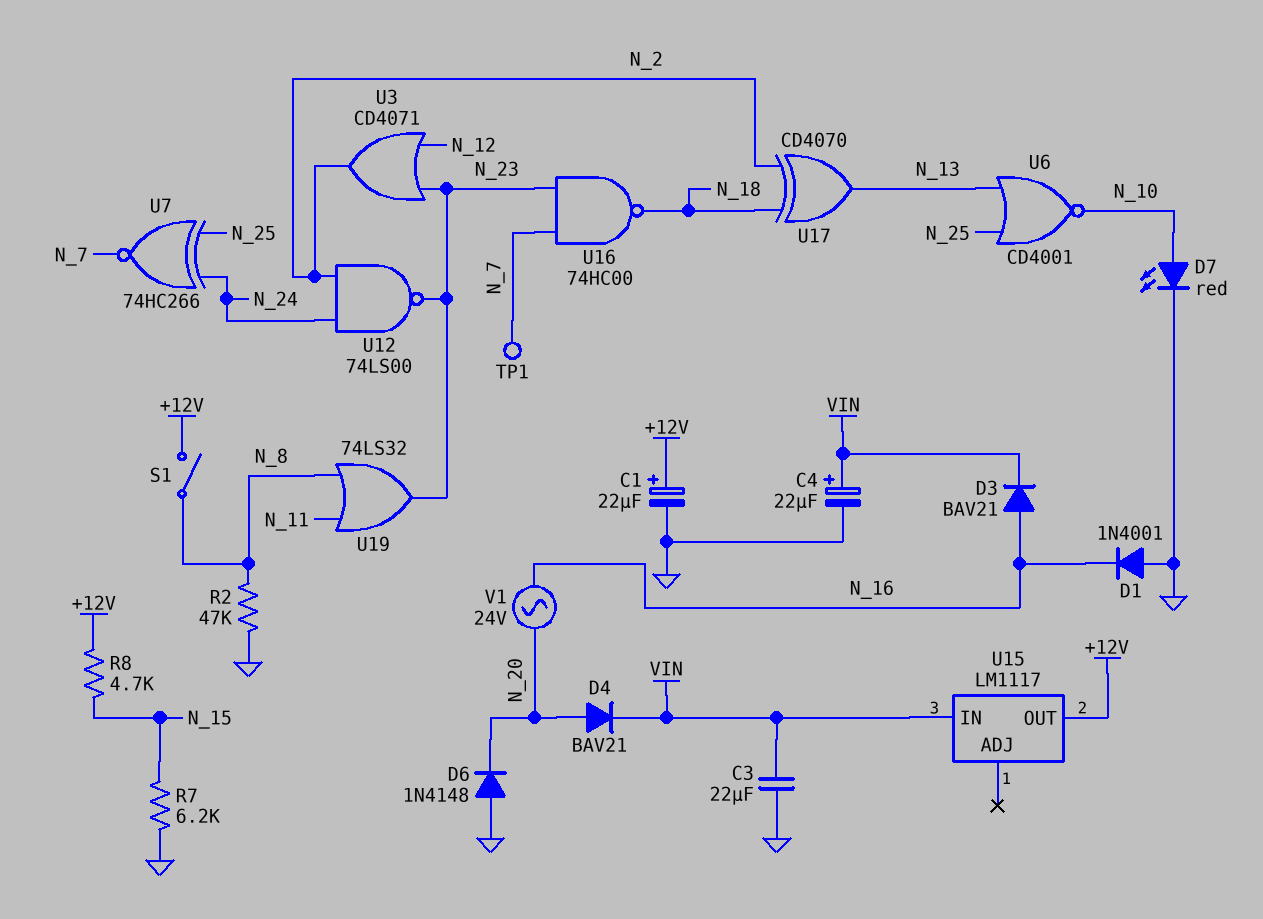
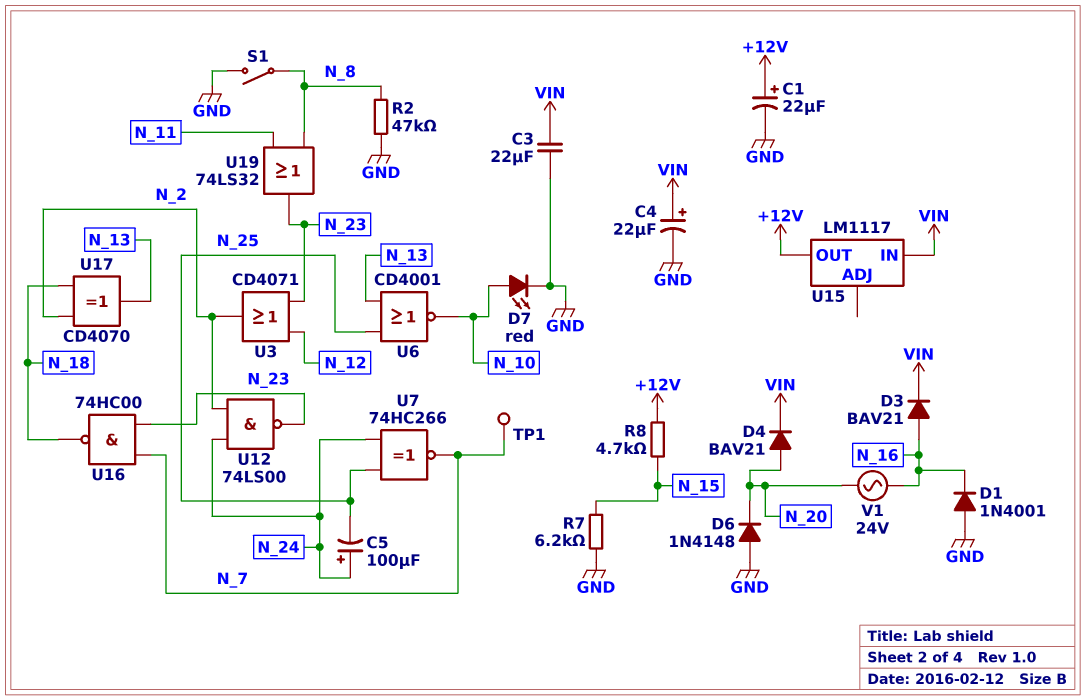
C5: none -> 100uF (plus N_24, minus N_25)
S1: switch (+12V, N_8) -> switch (GND, N_8)

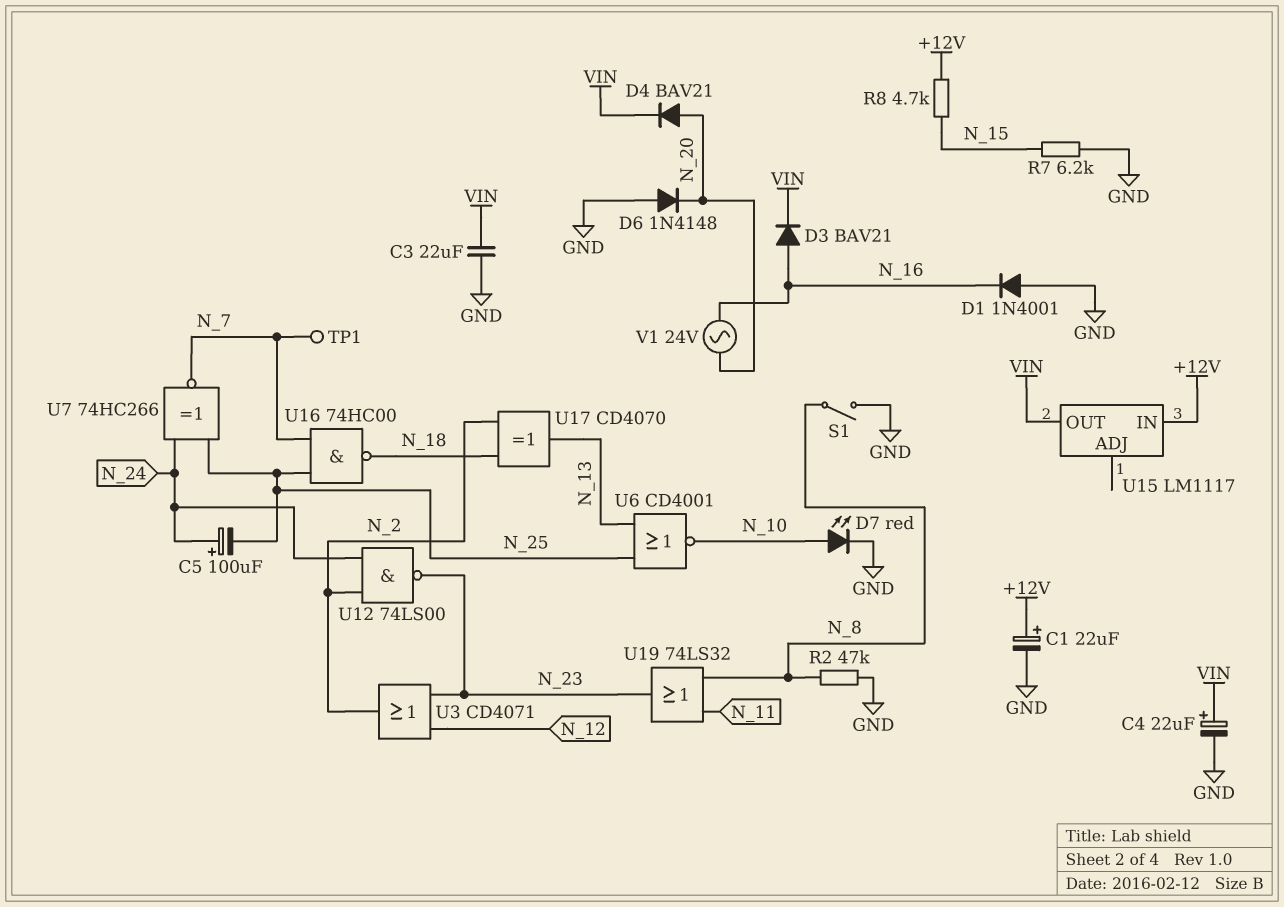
U15 pin IN: VIN -> +12V
U15 pin OUT: +12V -> VIN
U16: NAND 74HC00 (in N_7, in N_23, out N_18) -> NAND 74HC00 (in N_7, in N_25, out N_18)

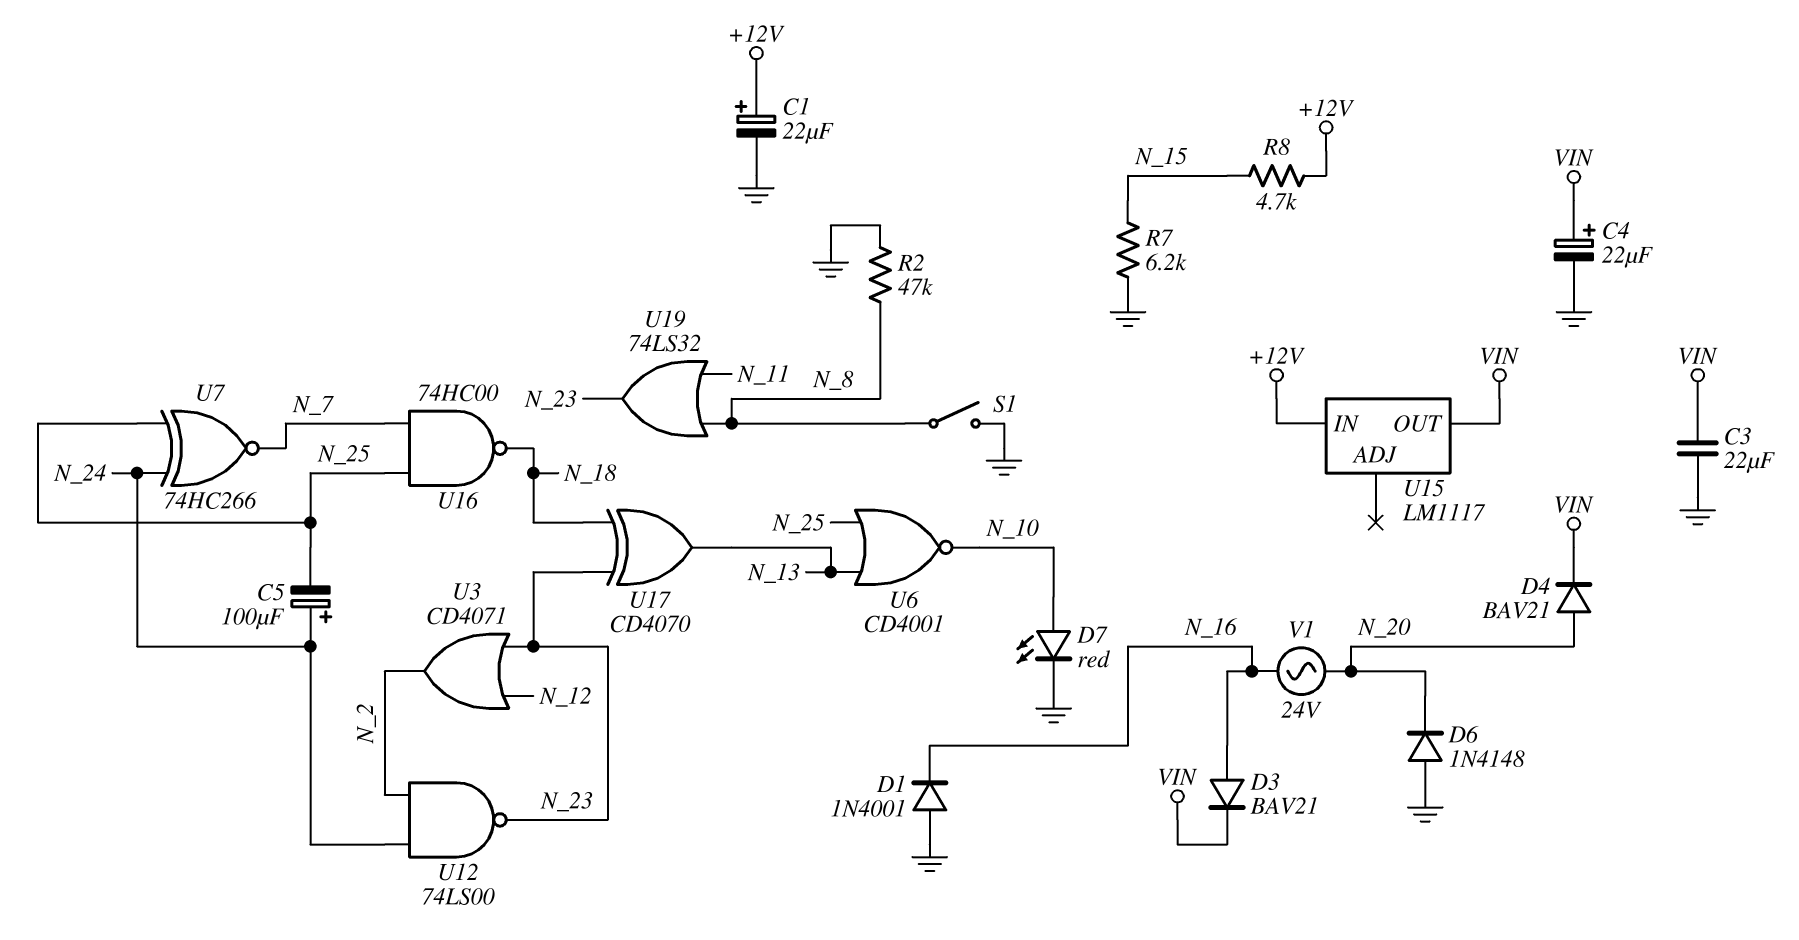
TP1: test point (N_7) -> none
U17: XOR CD4070 (in N_2, in N_18, out N_13) -> XOR CD4070 (in N_18, in N_23, out N_13)

